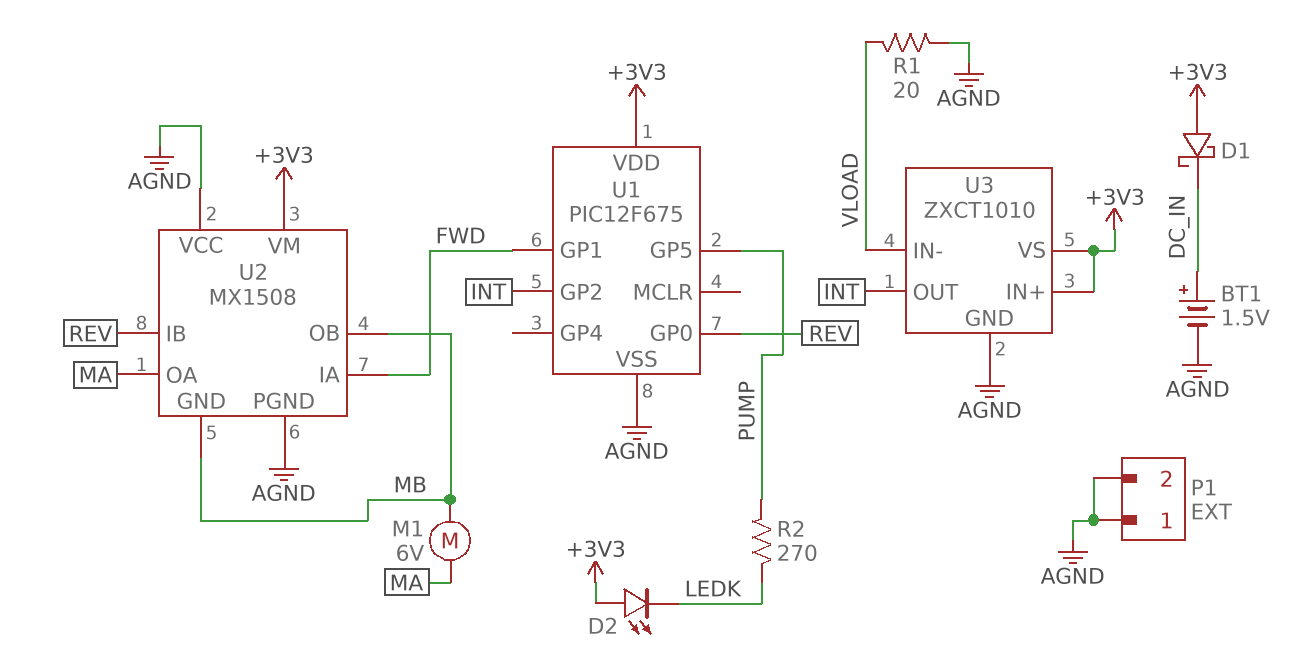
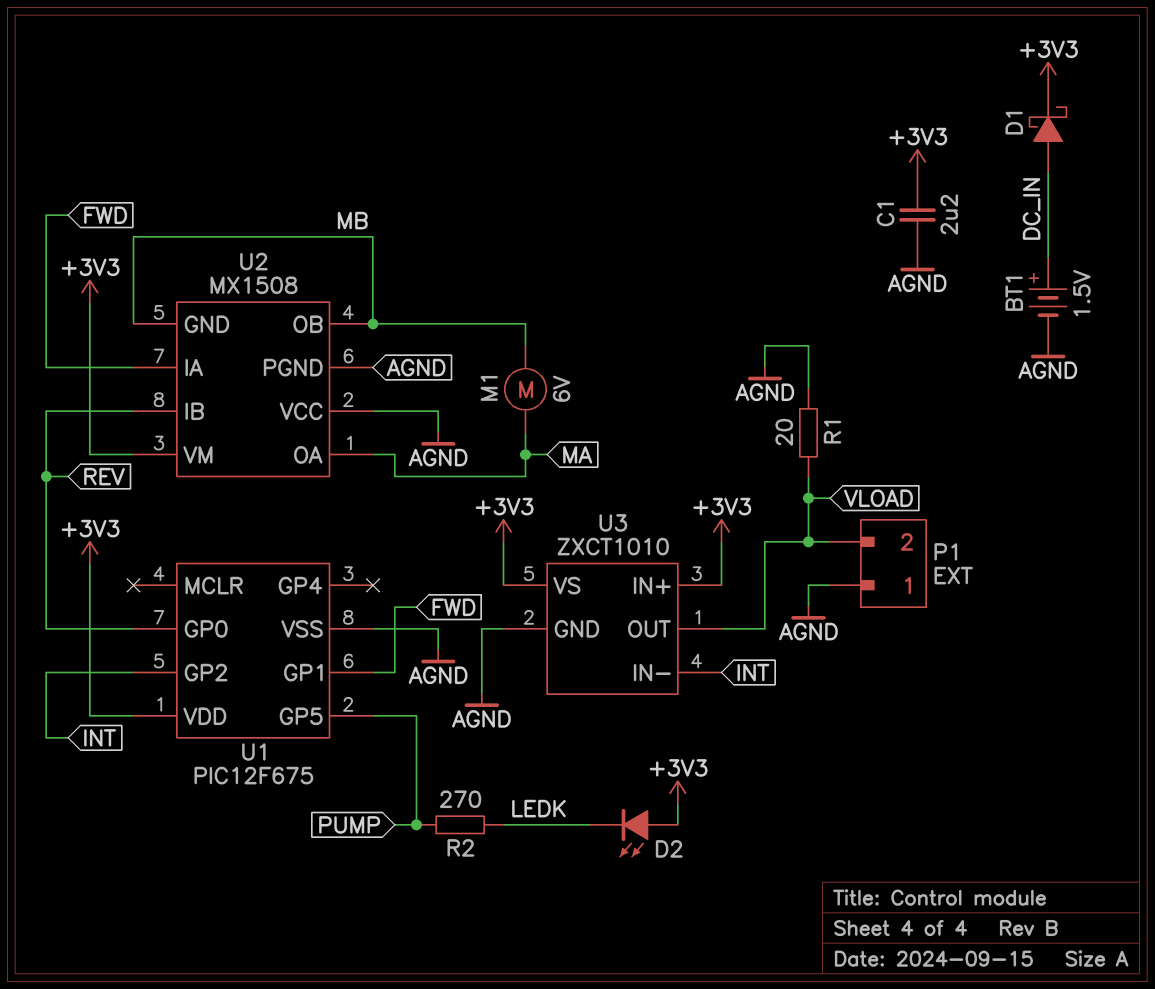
C1: none -> 2.2uF (+3V3, AGND)
D1: schottky (A +3V3, K DC_IN) -> schottky (A DC_IN, K +3V3)
P1 pin 2: AGND -> VLOAD
U3 pin IN-: VLOAD -> INT
U3 pin OUT: INT -> VLOAD

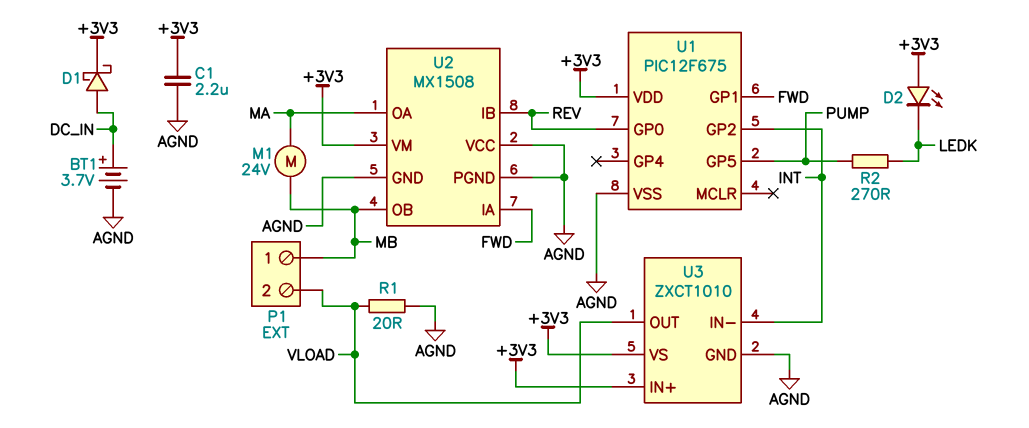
BT1: 1.5V (plus DC_IN, minus AGND) -> 3.7V (plus DC_IN, minus AGND)
M1: motor 6V (MA, MB) -> motor 24V (MA, MB)
P1 pin 1: AGND -> MB
U2 pin GND: MB -> AGND

